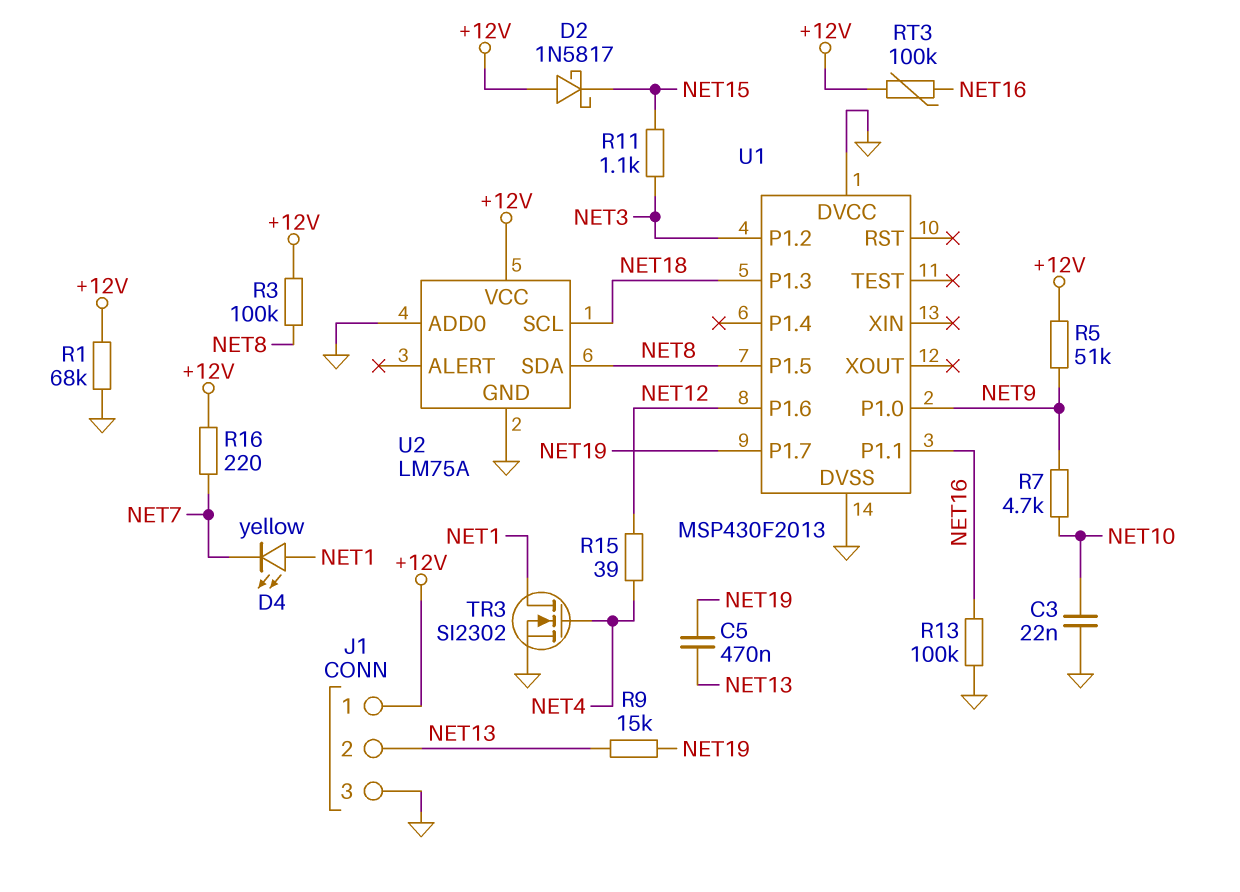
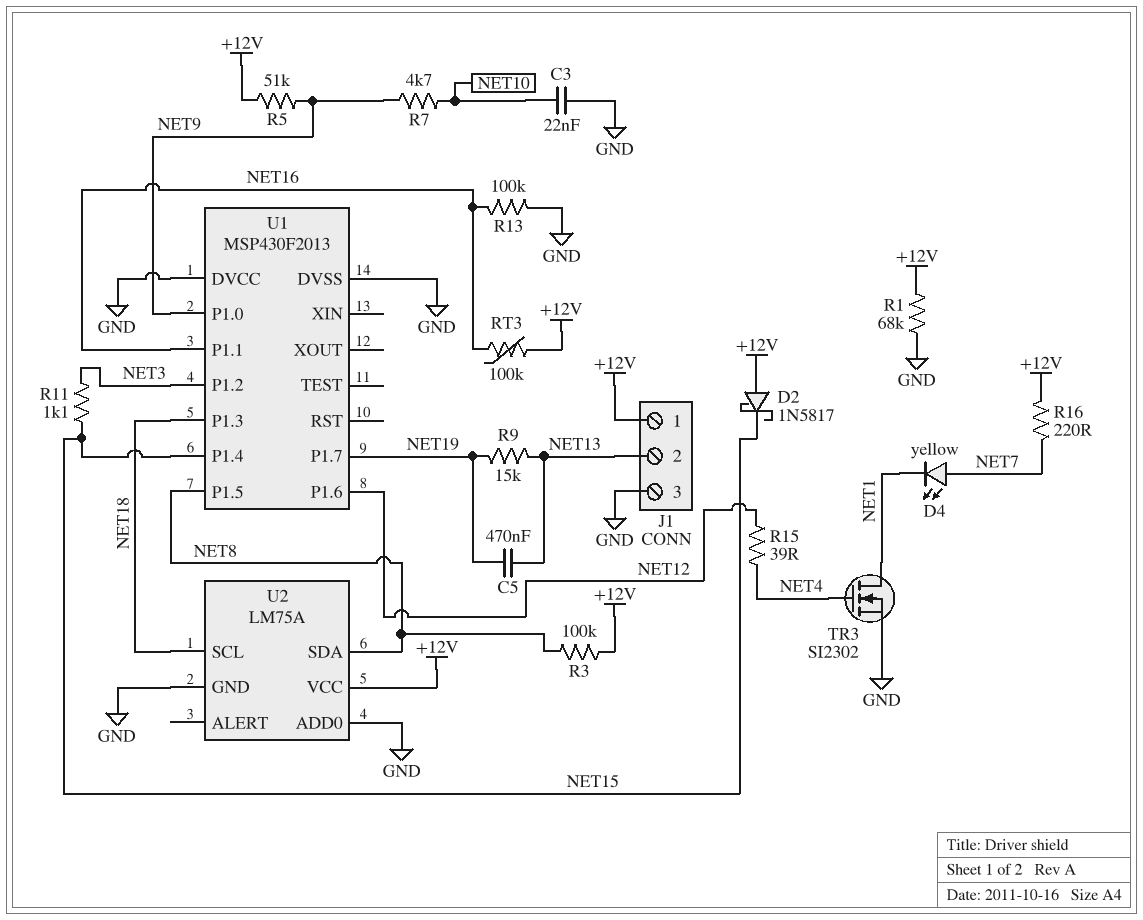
D4: LED yellow (A NET1, K NET7) -> LED yellow (A NET7, K NET1)
U1 pin P1.4: none -> NET15

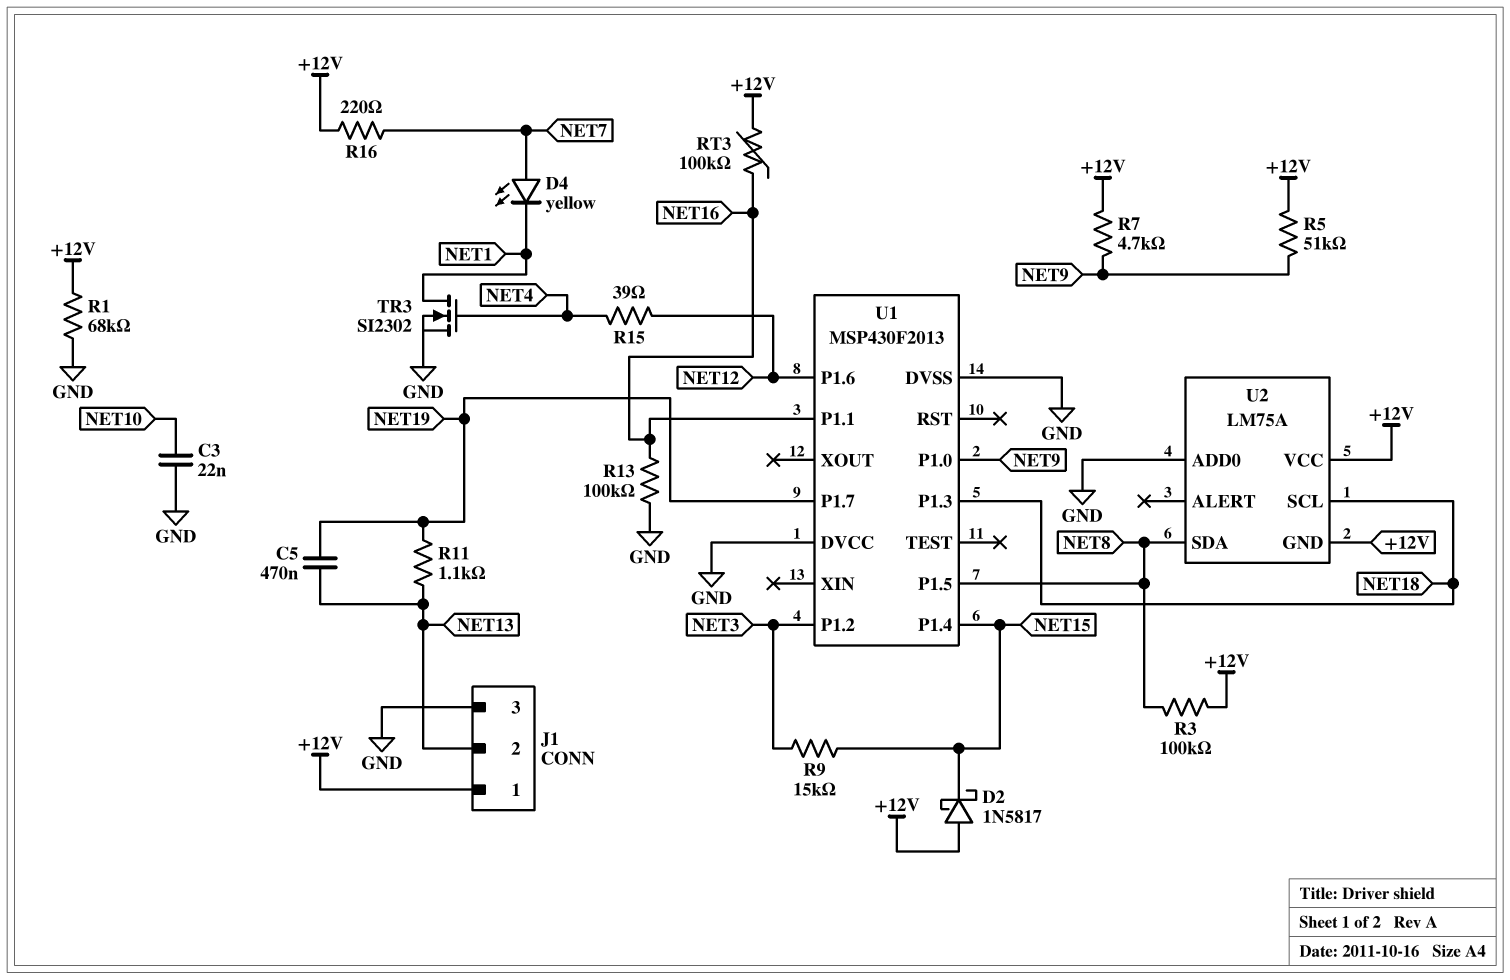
R7: 4.7k (NET9, NET10) -> 4.7k (+12V, NET9)
R9: 15k (NET13, NET19) -> 15k (NET3, NET15)
R11: 1.1k (NET3, NET15) -> 1.1k (NET13, NET19)
U2 pin GND: GND -> +12V

